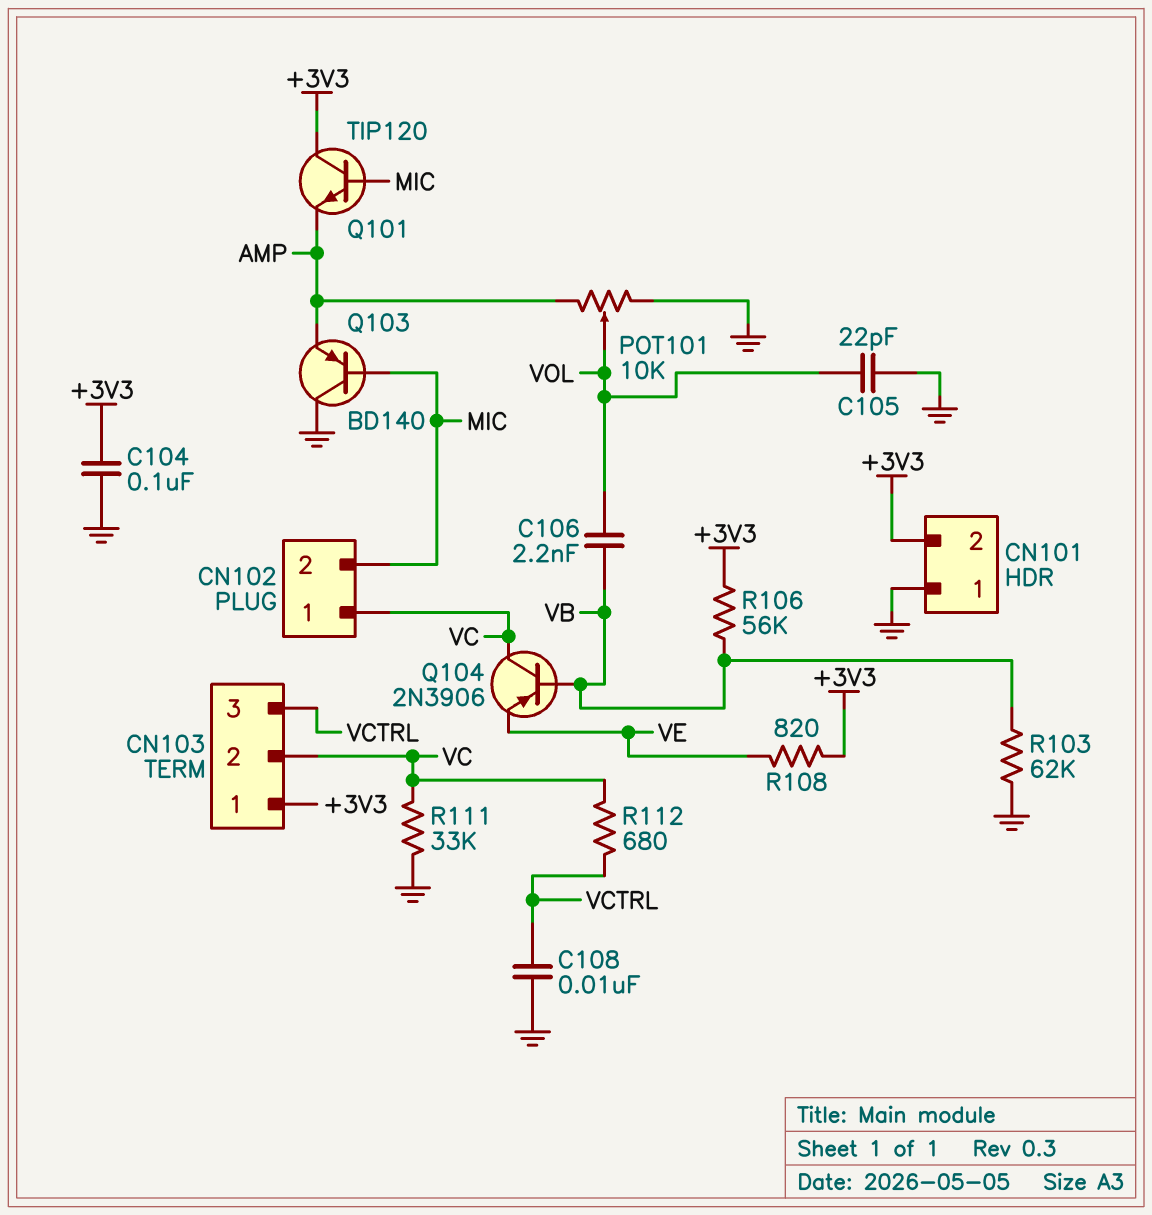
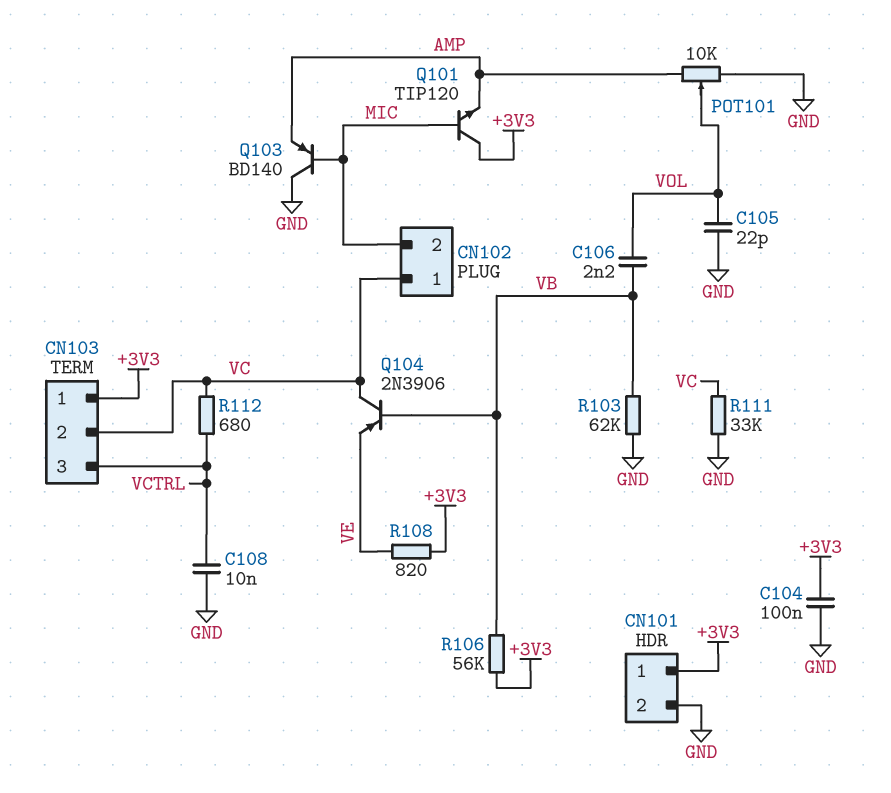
CN101 pin 1: GND -> +3V3
CN101 pin 2: +3V3 -> GND

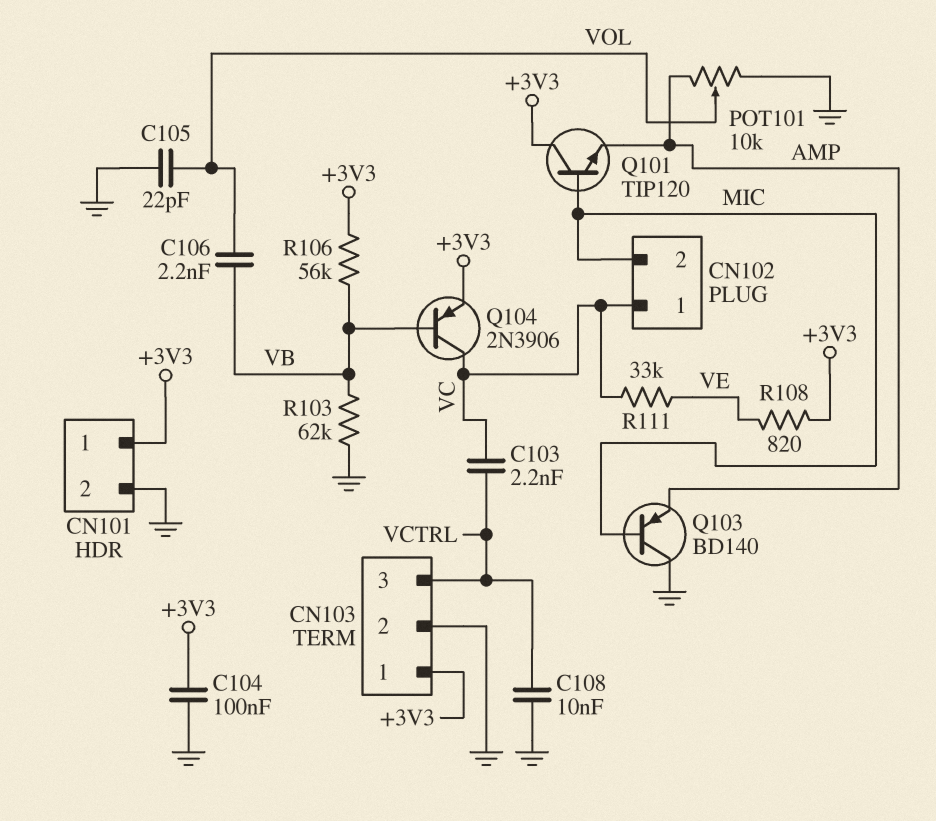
C103: none -> 2.2nF (VC, VCTRL)
CN103 pin 2: VC -> GND
Q104: PNP 2N3906 (B VB, C VC, E VE) -> PNP 2N3906 (B VB, C VC, E +3V3)
R111: 33k (GND, VC) -> 33k (VC, VE)
R112: 680 (VC, VCTRL) -> none

